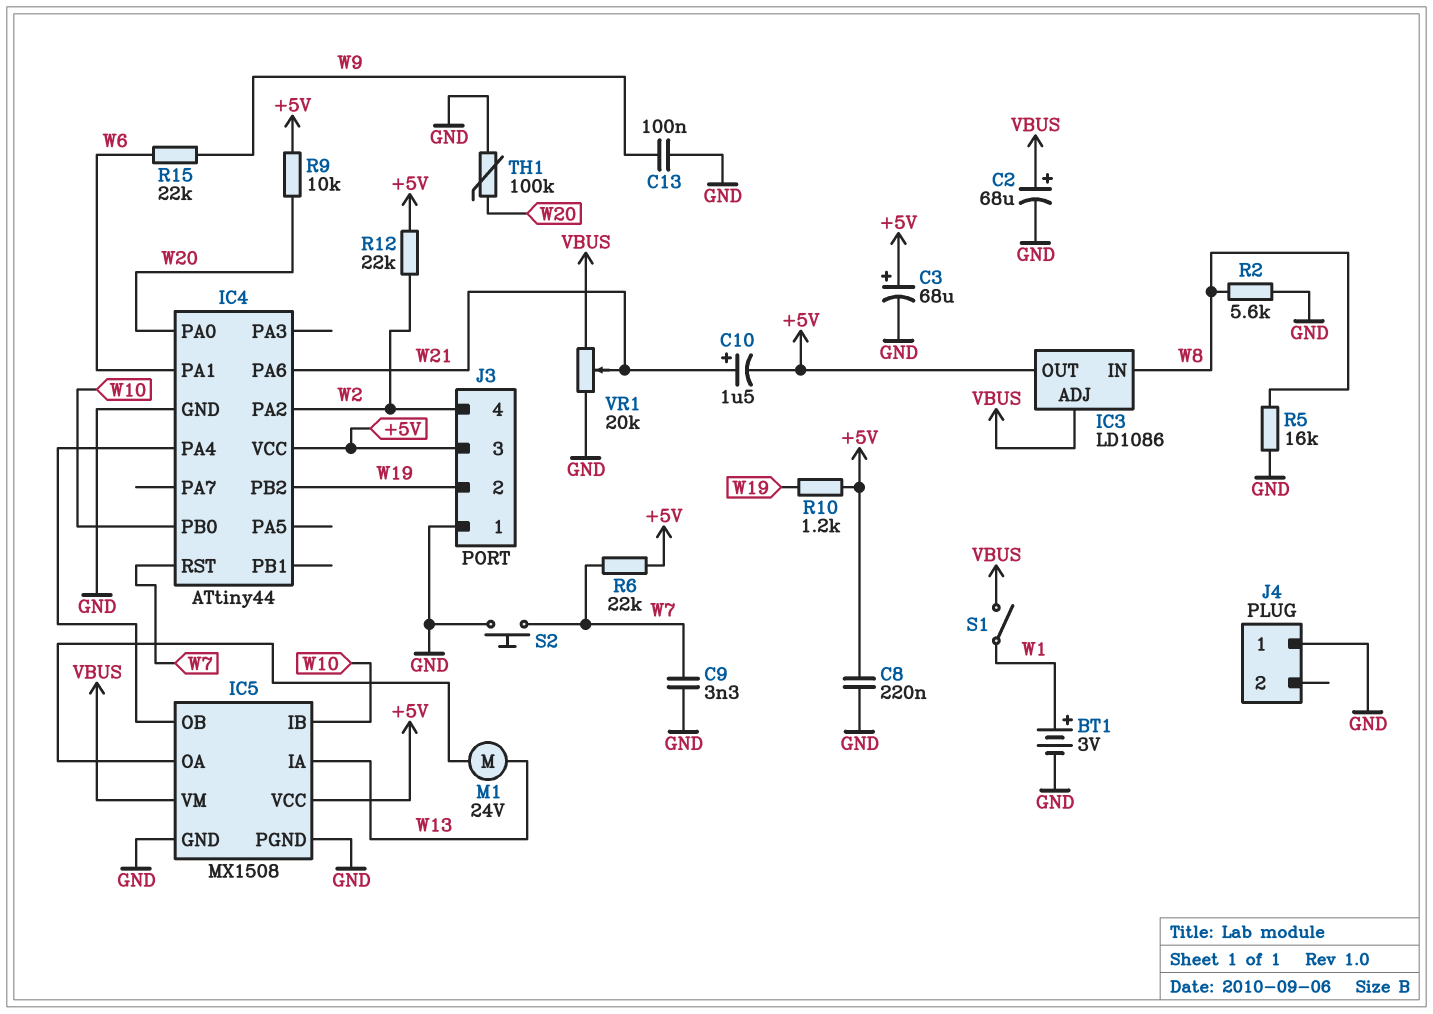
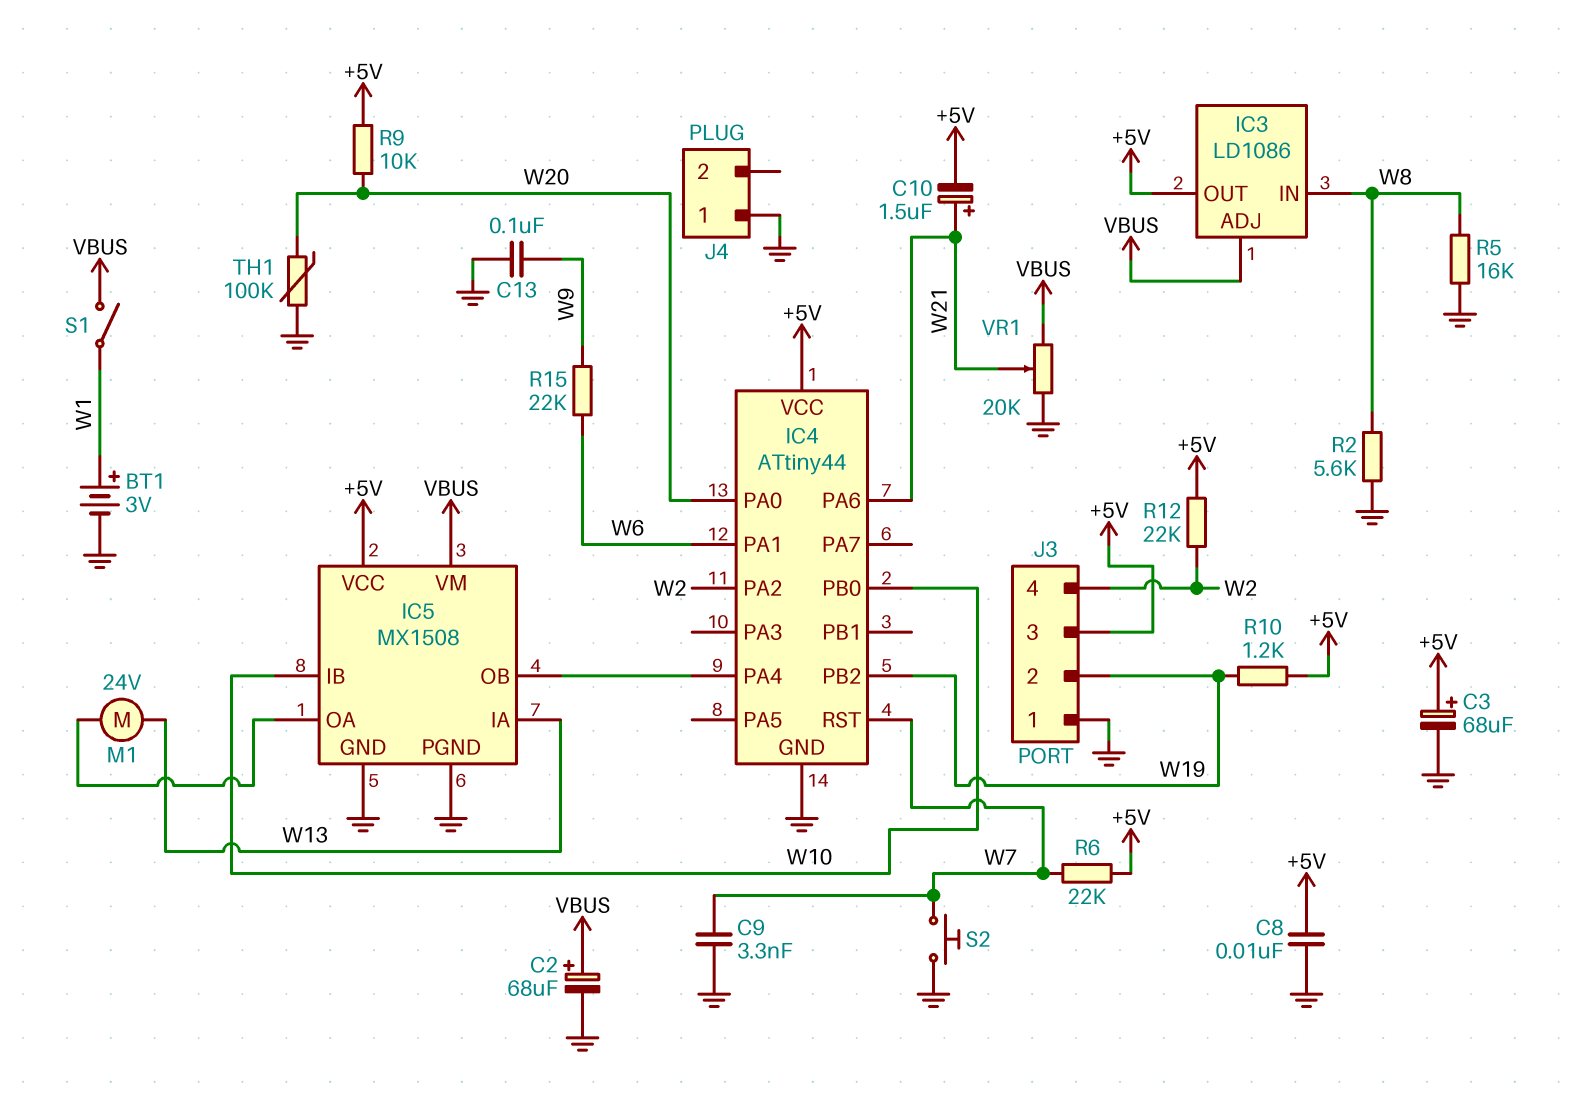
C8: 220nF (+5V, GND) -> 10nF (+5V, GND)

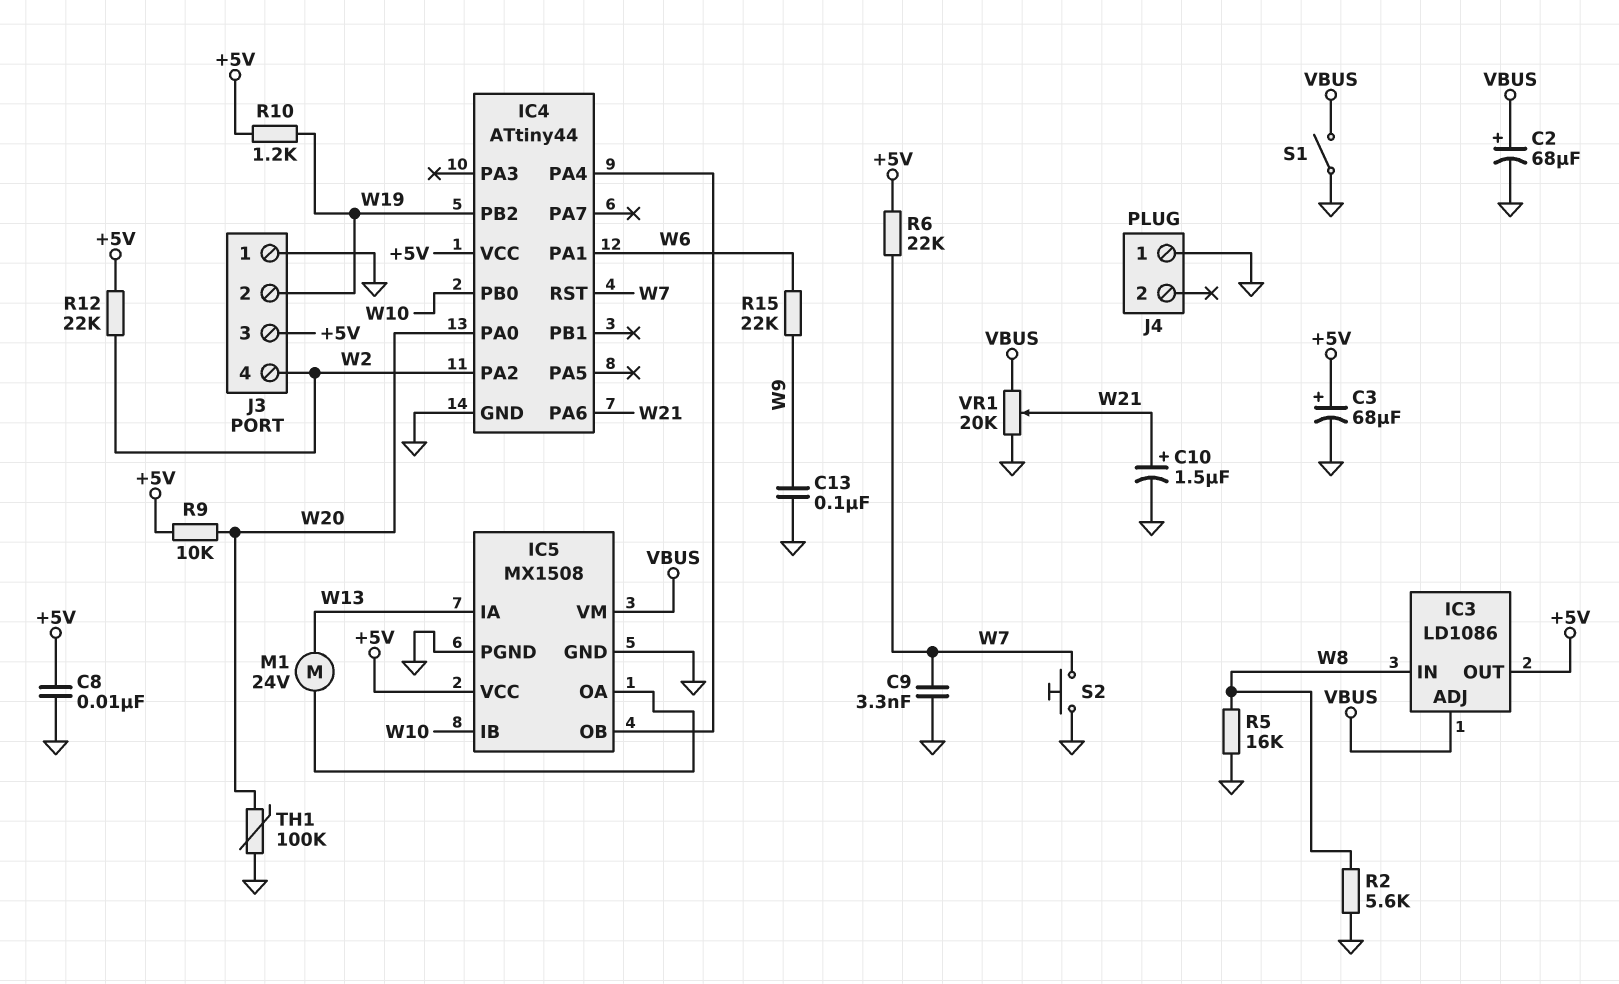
BT1: 3V (plus W1, minus GND) -> none
C10: 1.5uF (plus W21, minus +5V) -> 1.5uF (plus W21, minus GND)
S1: switch (VBUS, W1) -> switch (GND, VBUS)

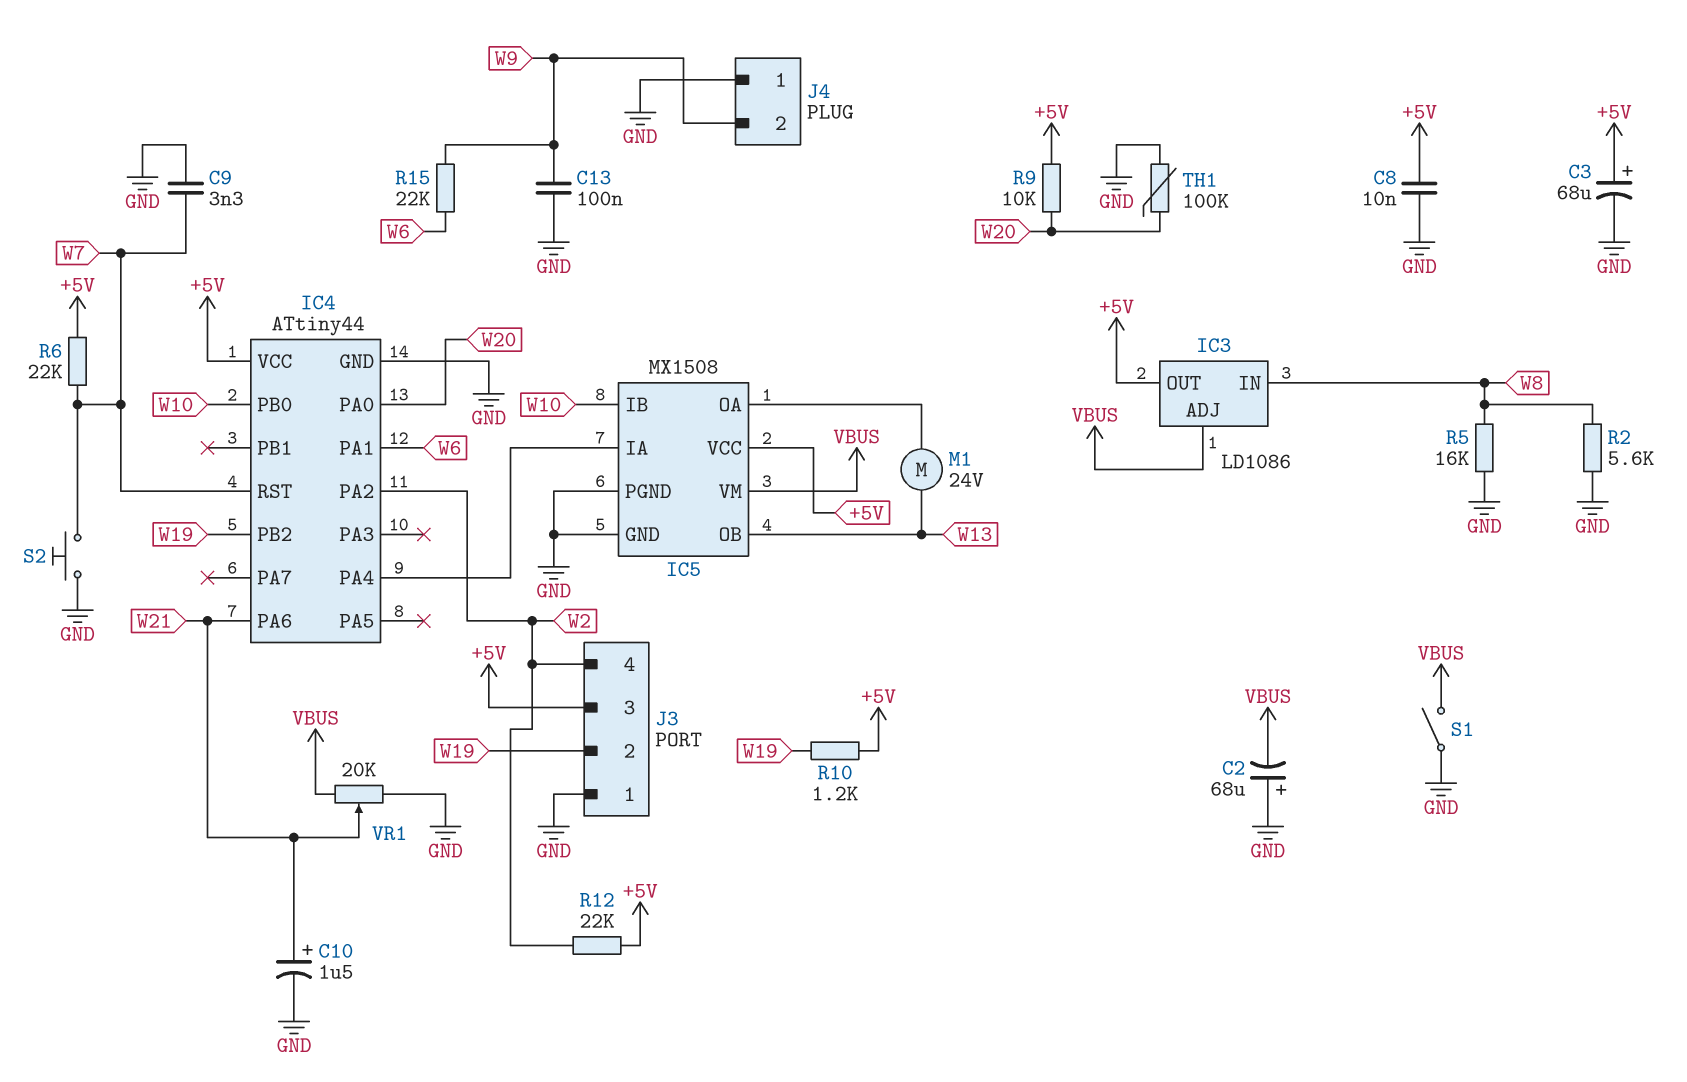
C2: 68uF (plus VBUS, minus GND) -> 68uF (plus GND, minus VBUS)
IC5 pin IA: W13 -> IC4/PA4
IC5 pin OB: IC4/PA4 -> W13
J4 pin 2: none -> W9

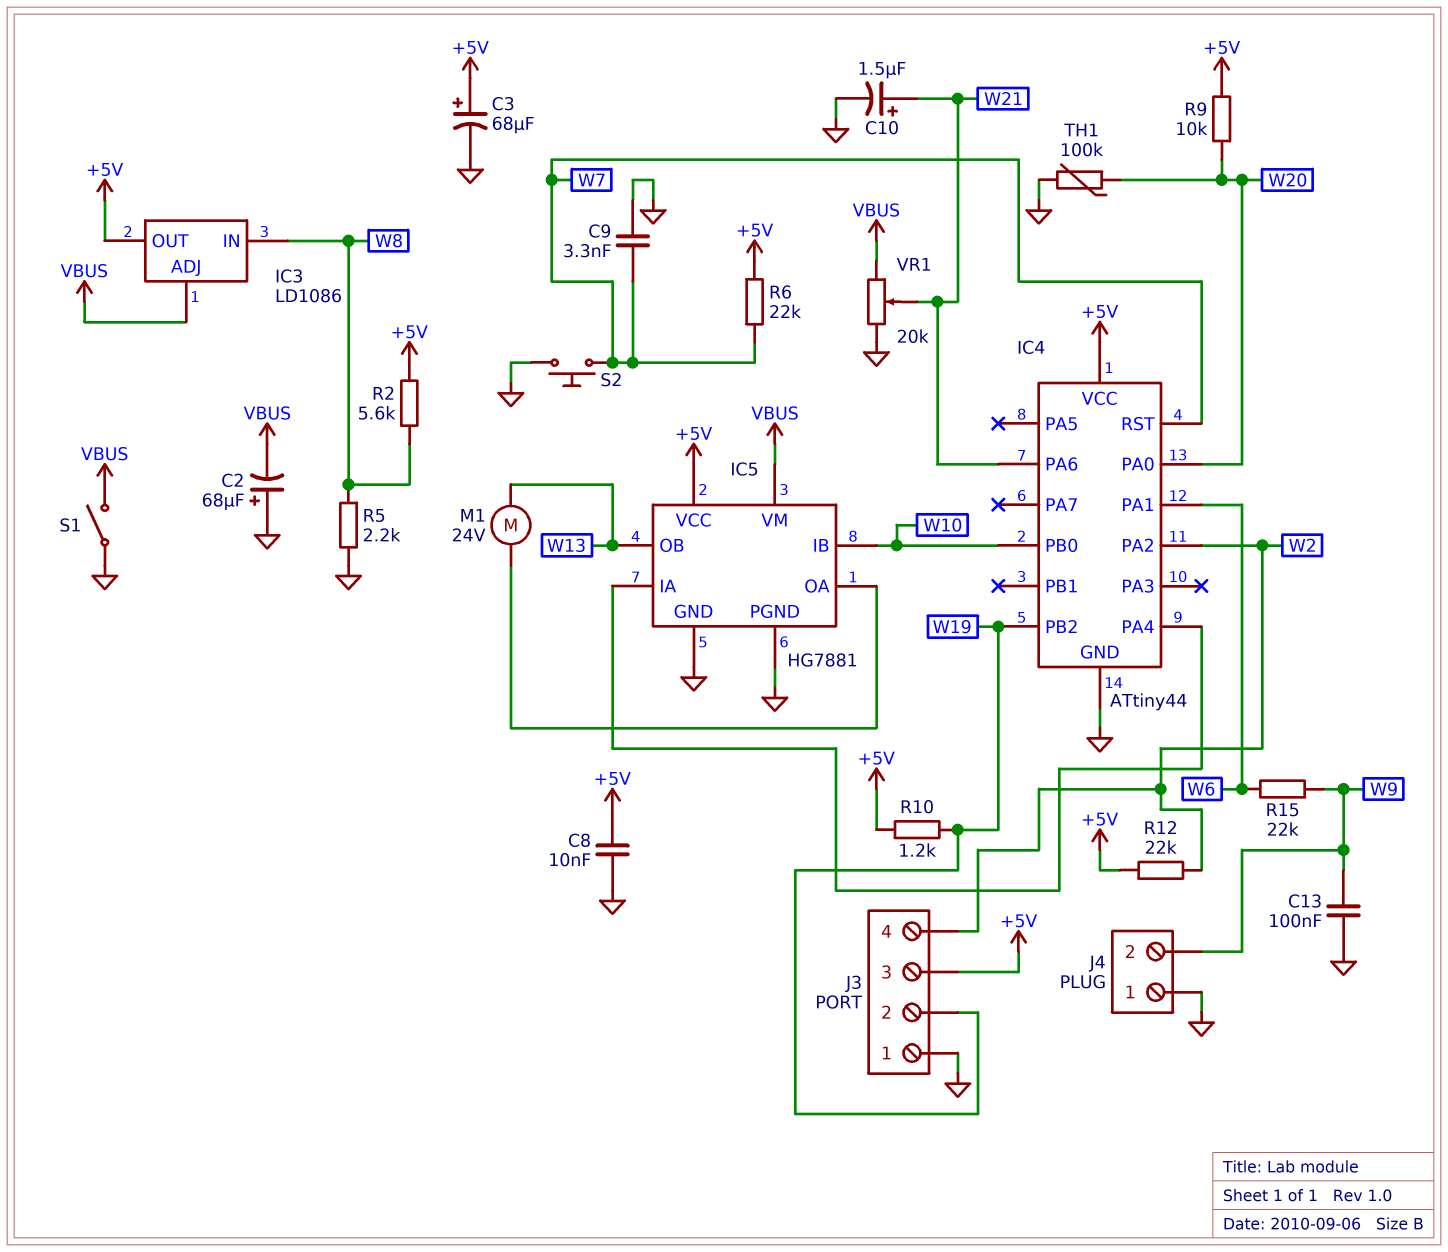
IC5: MX1508 -> HG7881
R2: 5.6k (GND, W8) -> 5.6k (+5V, W8)
R5: 16k (GND, W8) -> 2.2k (GND, W8)

